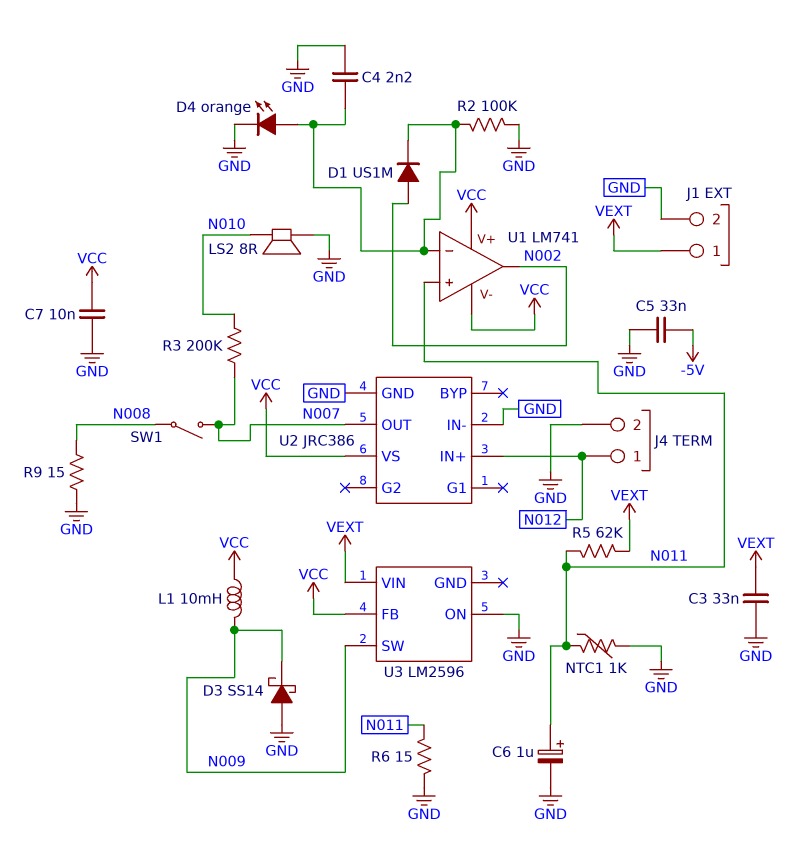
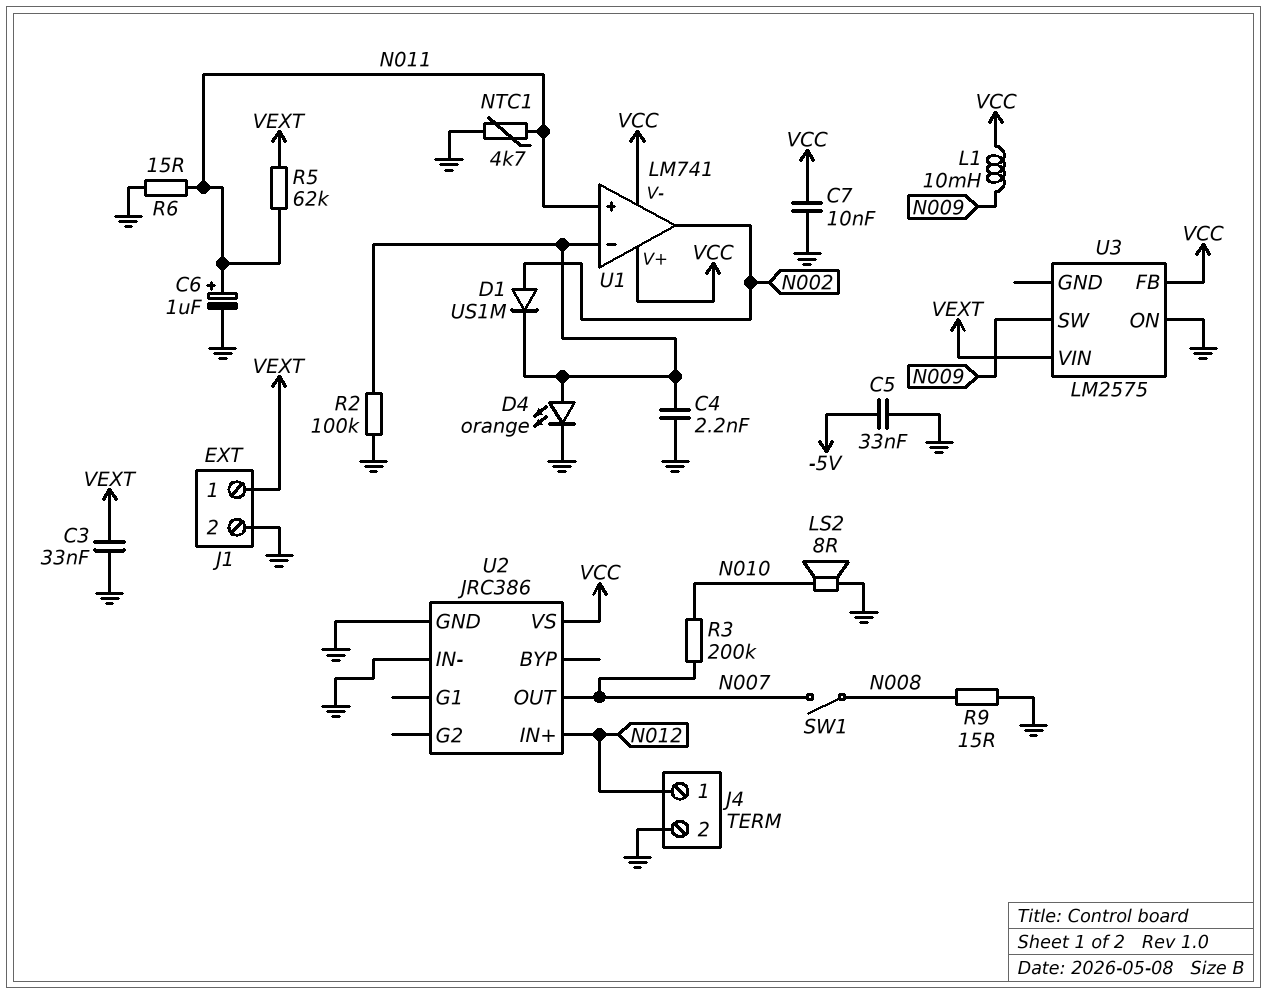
D3: schottky SS14 (A GND, K N009) -> none
NTC1: 1k (GND, N011) -> 4.7k (GND, N011)
U3: LM2596 -> LM2575

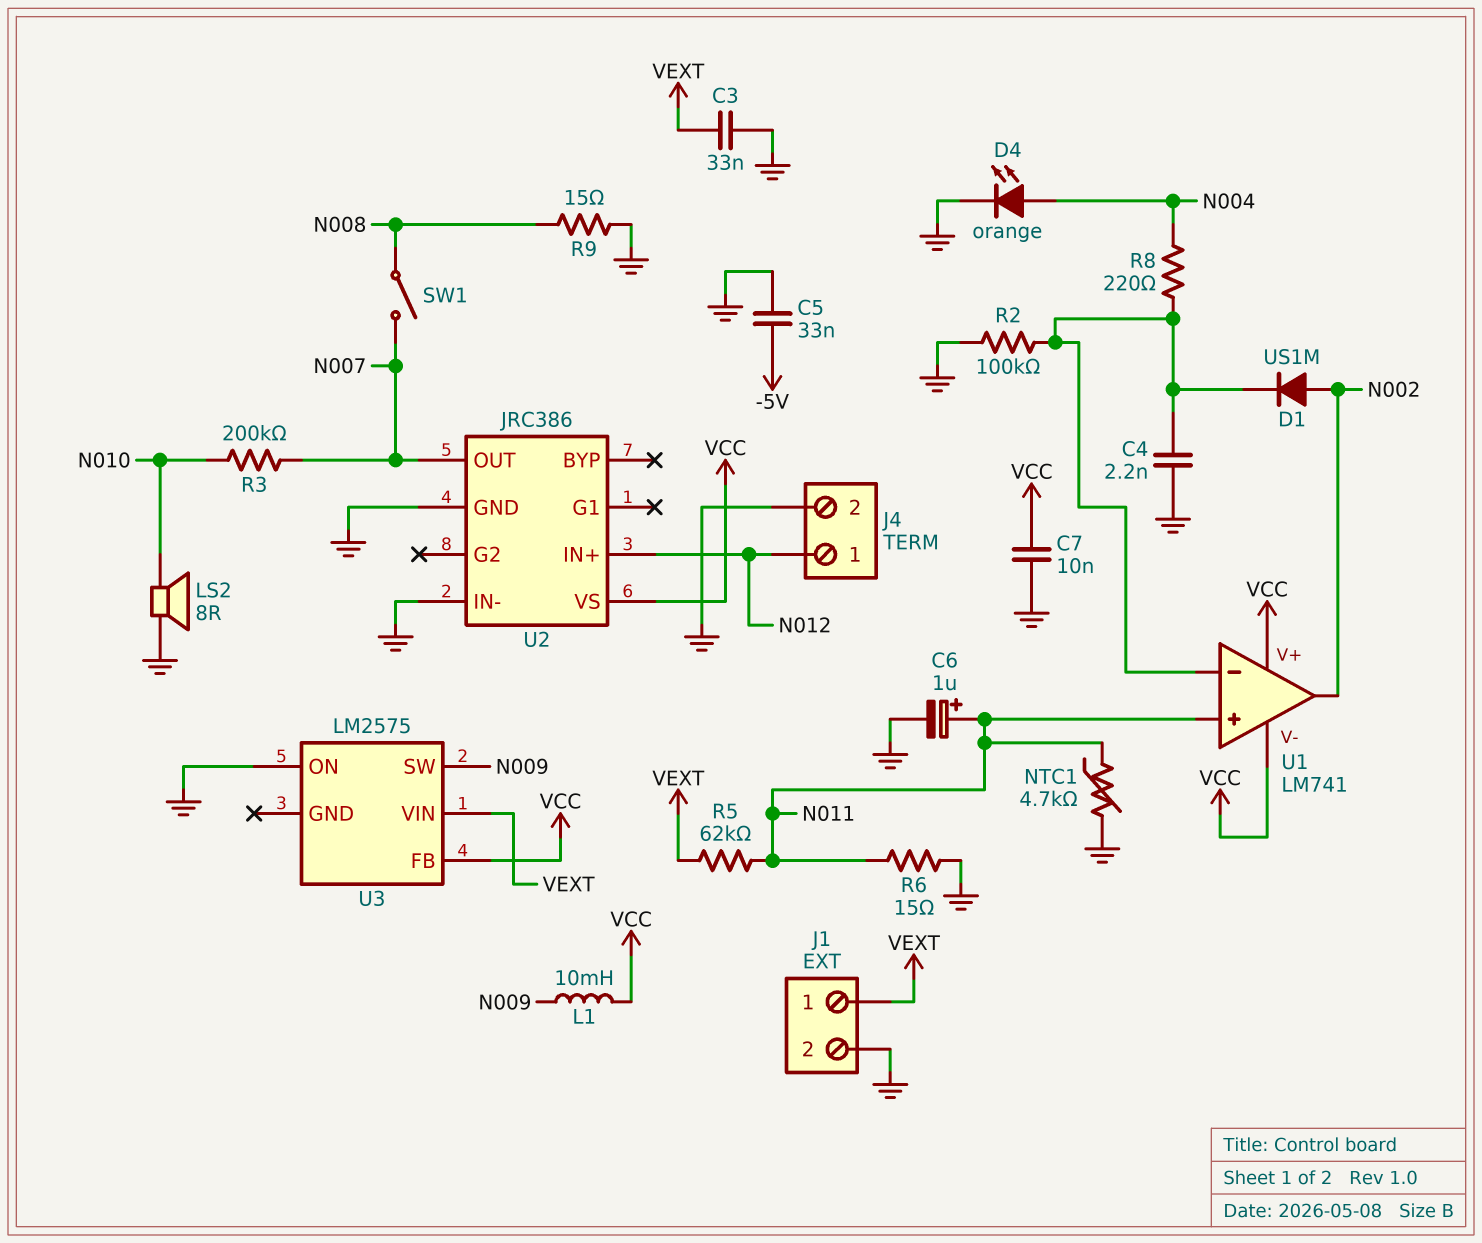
D4: LED orange (A U1/in-, K GND) -> LED orange (A N004, K GND)
R8: none -> 220 (N004, U1/in-)

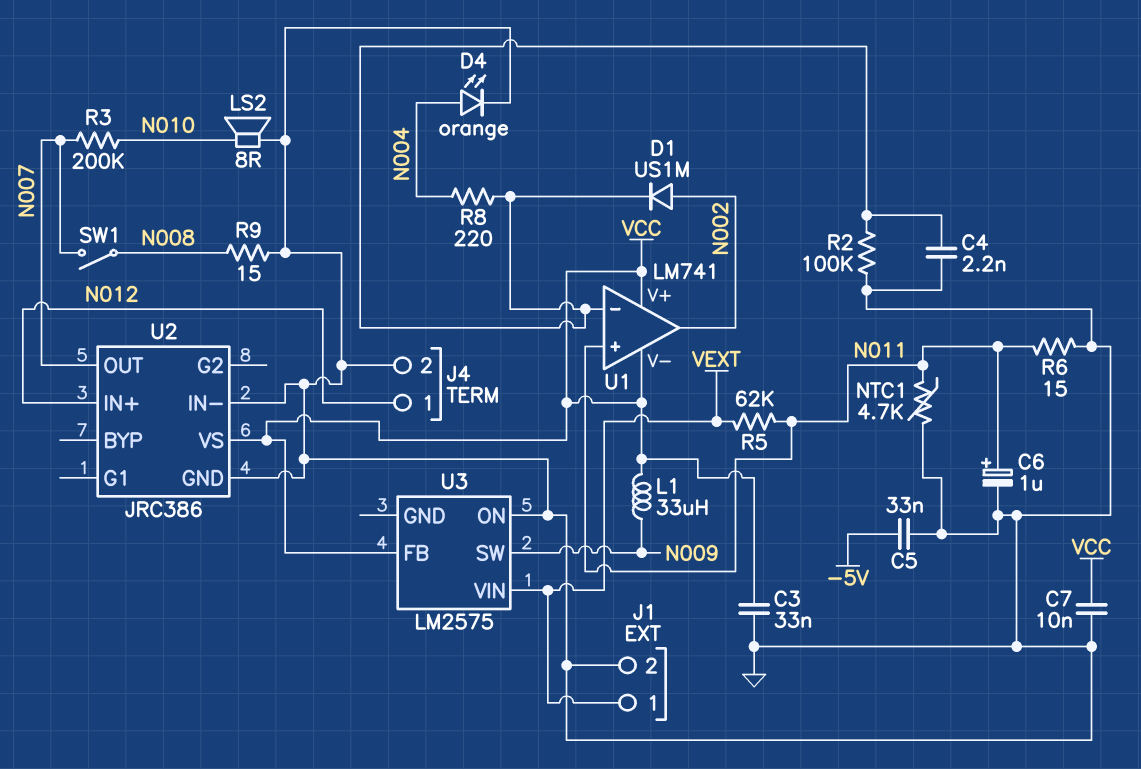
C3: 33nF (GND, VEXT) -> 33nF (GND, VCC)
L1: 10mH (N009, VCC) -> 33uH (N009, VCC)

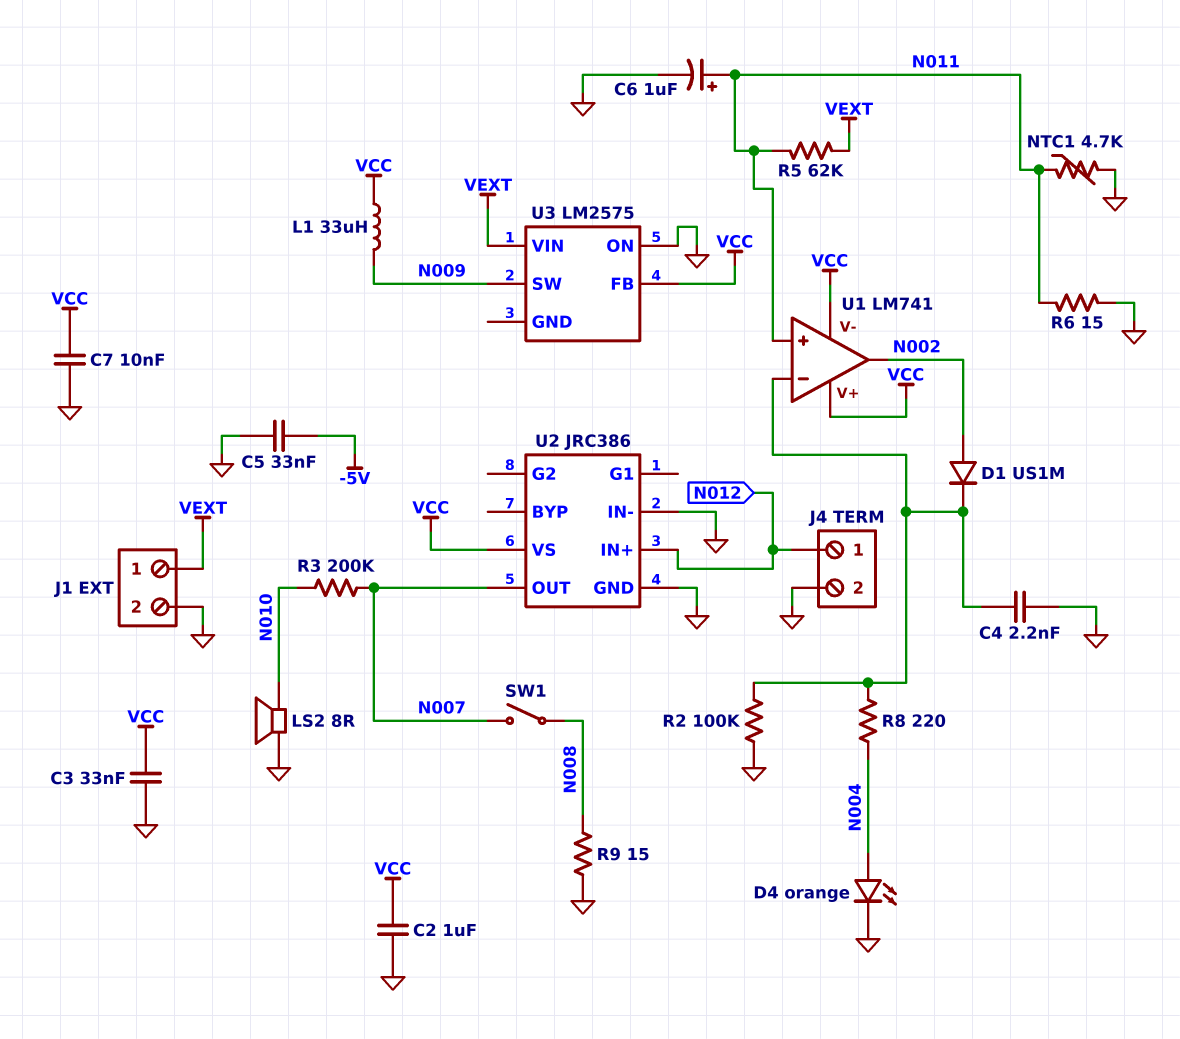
C2: none -> 1uF (GND, VCC)

